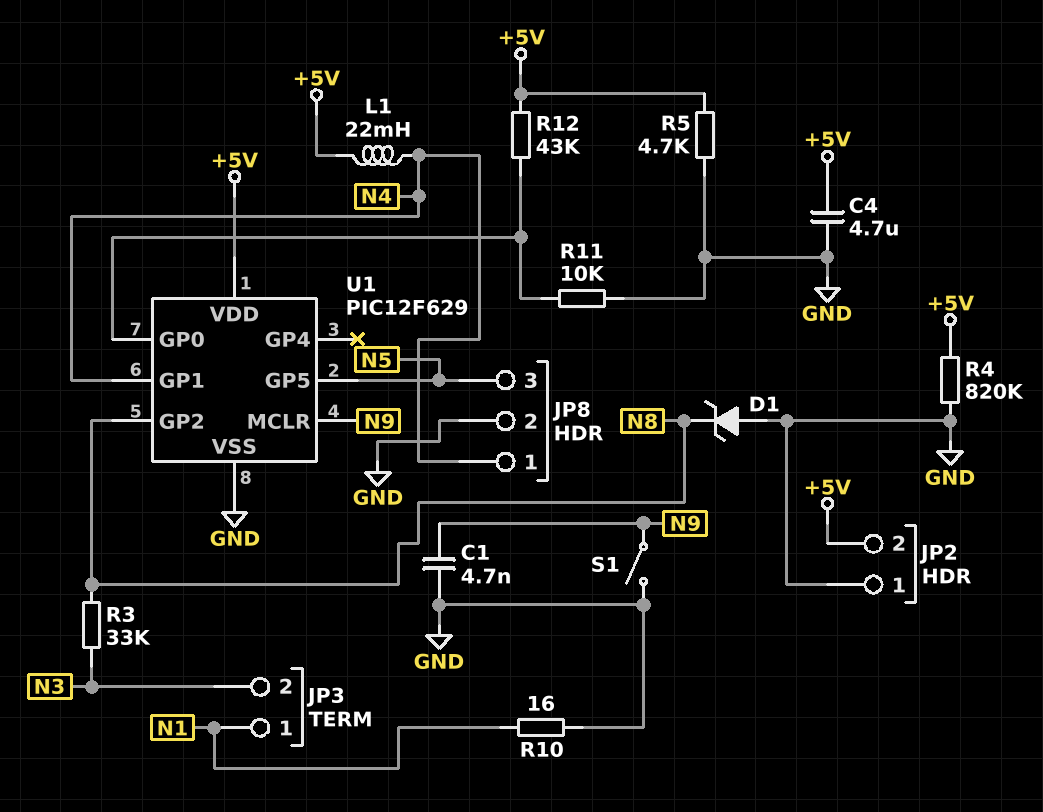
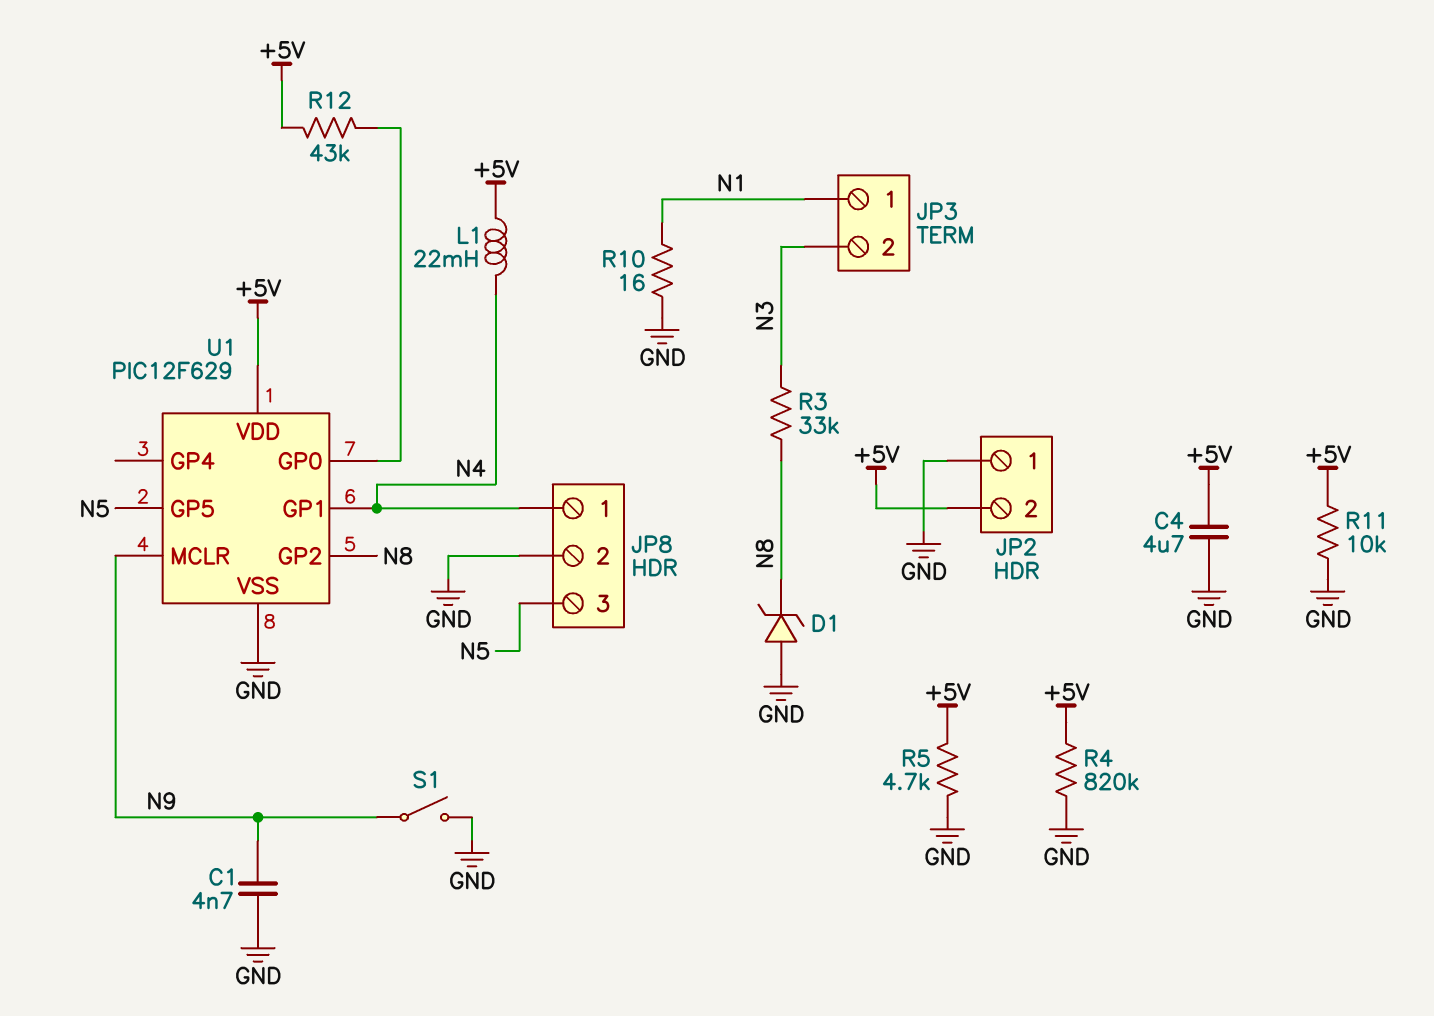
R11: 10k (GND, U1/GP0) -> 10k (+5V, GND)

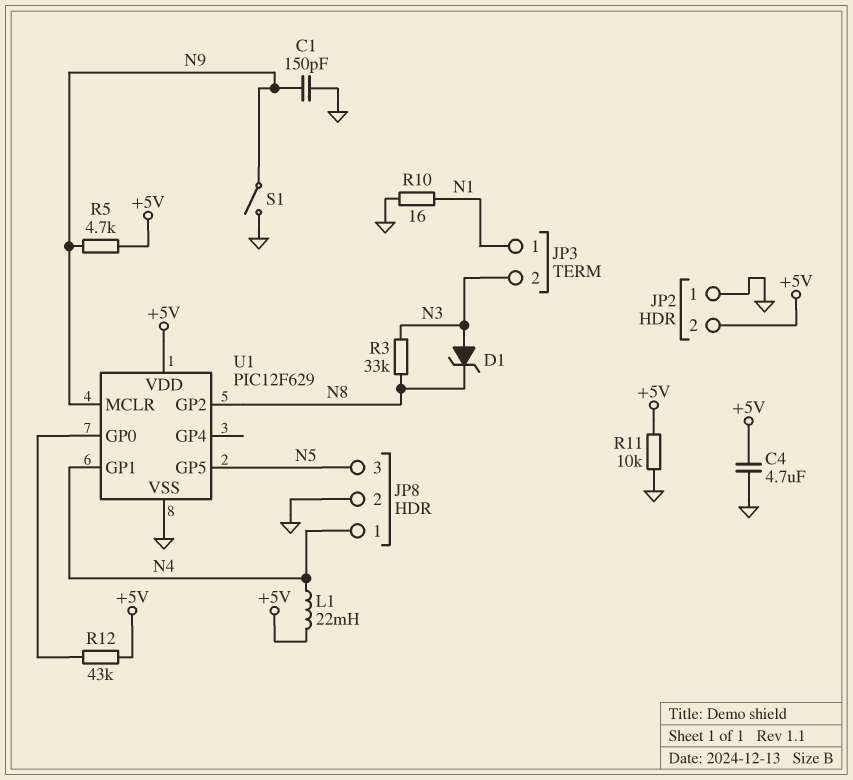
C1: 4.7nF (GND, N9) -> 150pF (GND, N9)
D1: zener (A GND, K N8) -> zener (A N3, K N8)
R4: 820k (+5V, GND) -> none
R5: 4.7k (+5V, GND) -> 4.7k (+5V, N9)

